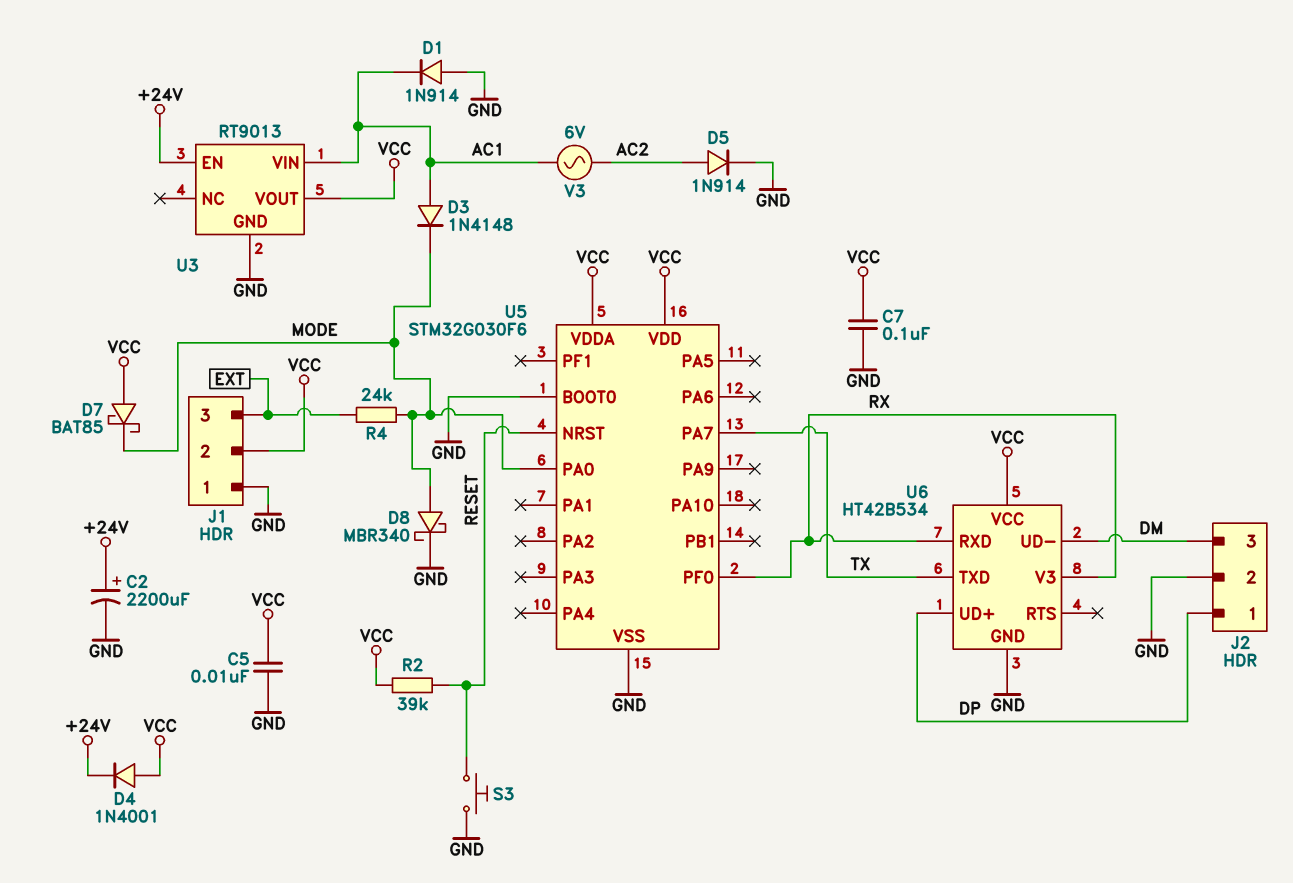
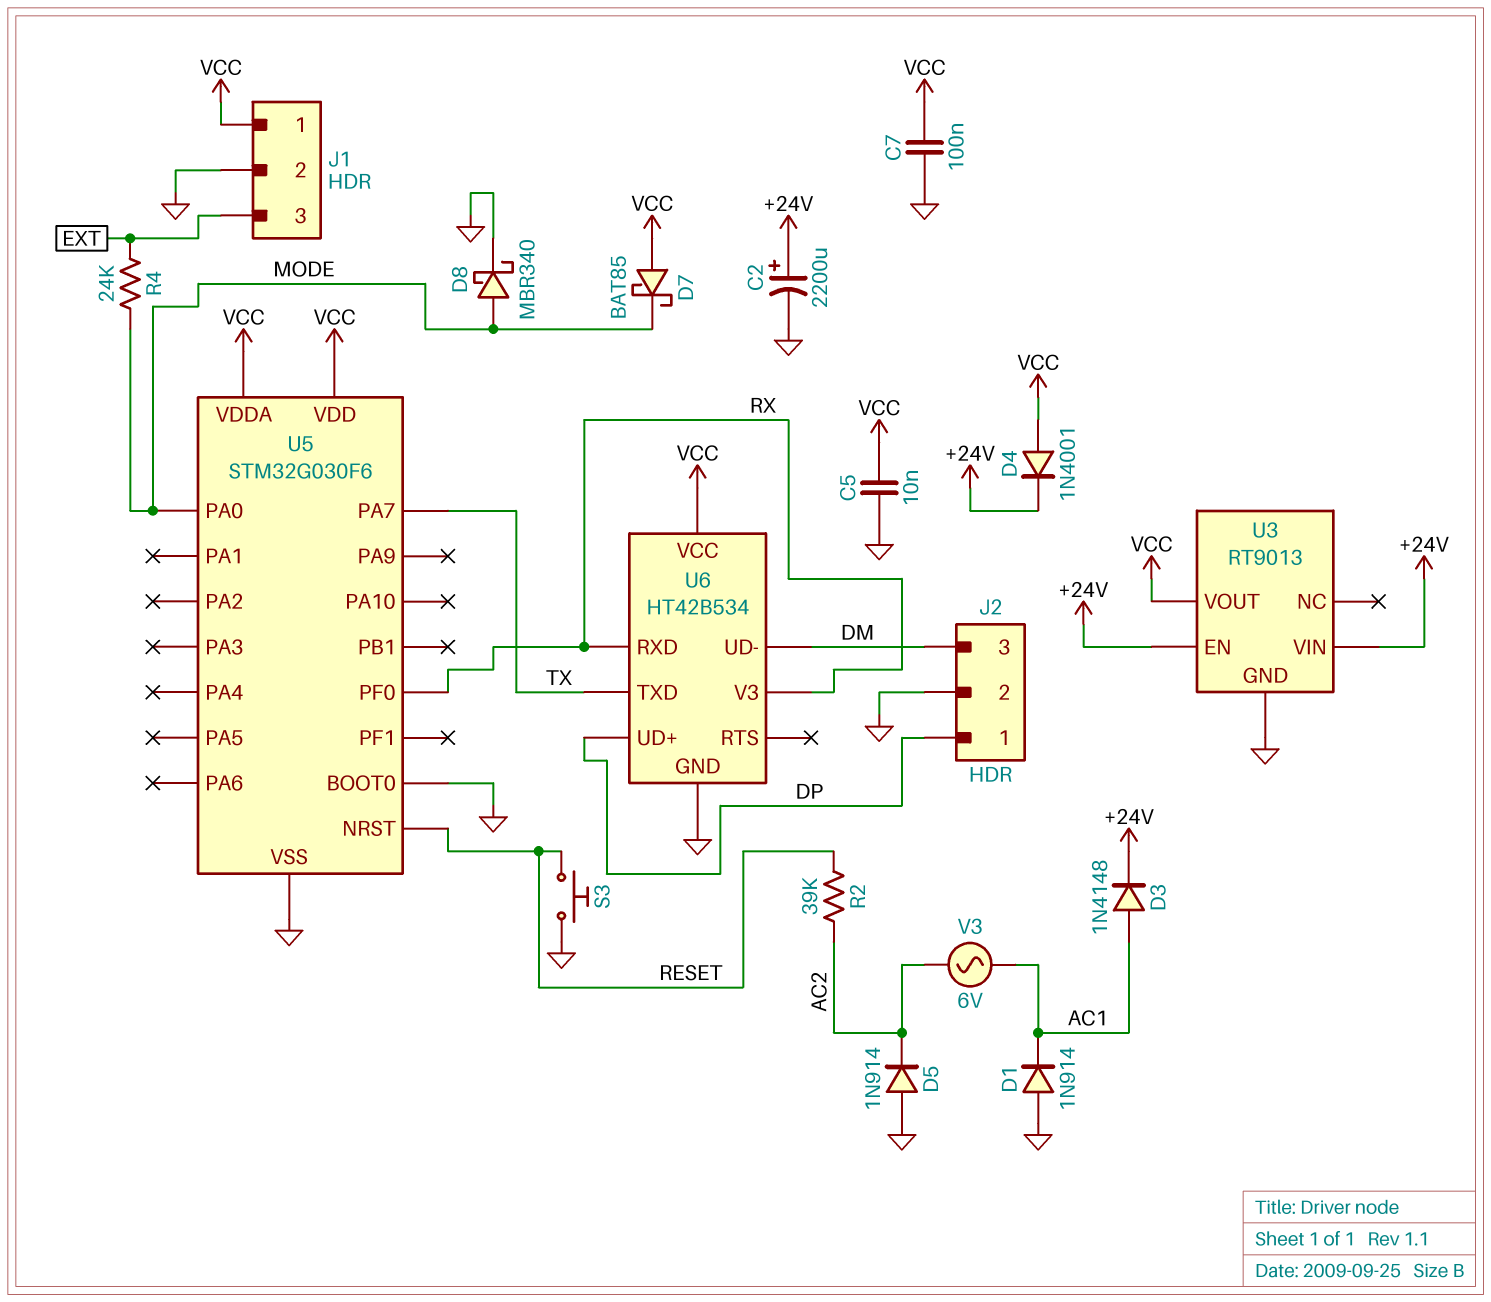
D3: diode 1N4148 (A AC1, K MODE) -> diode 1N4148 (A AC1, K +24V)
D5: diode 1N914 (A AC2, K GND) -> diode 1N914 (A GND, K AC2)
J1 pin 1: GND -> VCC
J1 pin 2: VCC -> GND
R2: 39k (RESET, VCC) -> 39k (AC2, RESET)
U3 pin VIN: AC1 -> +24V

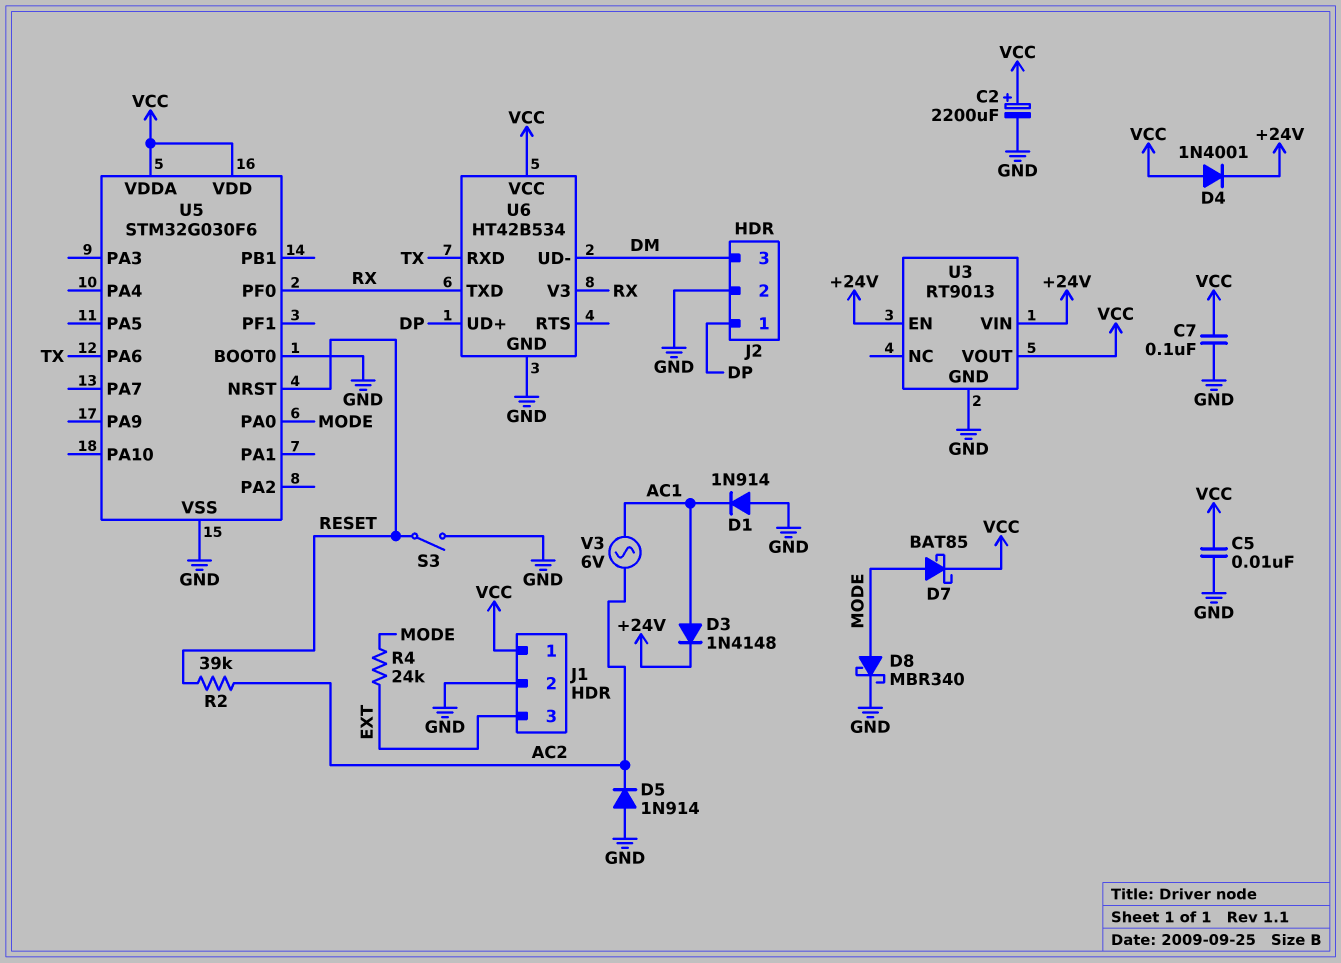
C2: 2200uF (plus +24V, minus GND) -> 2200uF (plus VCC, minus GND)
D7: schottky BAT85 (A VCC, K MODE) -> schottky BAT85 (A MODE, K VCC)
S3: button (GND, RESET) -> switch (GND, RESET)
U5 pin PA6: none -> TX
U5 pin PA7: TX -> none
U6 pin RXD: RX -> TX
U6 pin TXD: TX -> RX

